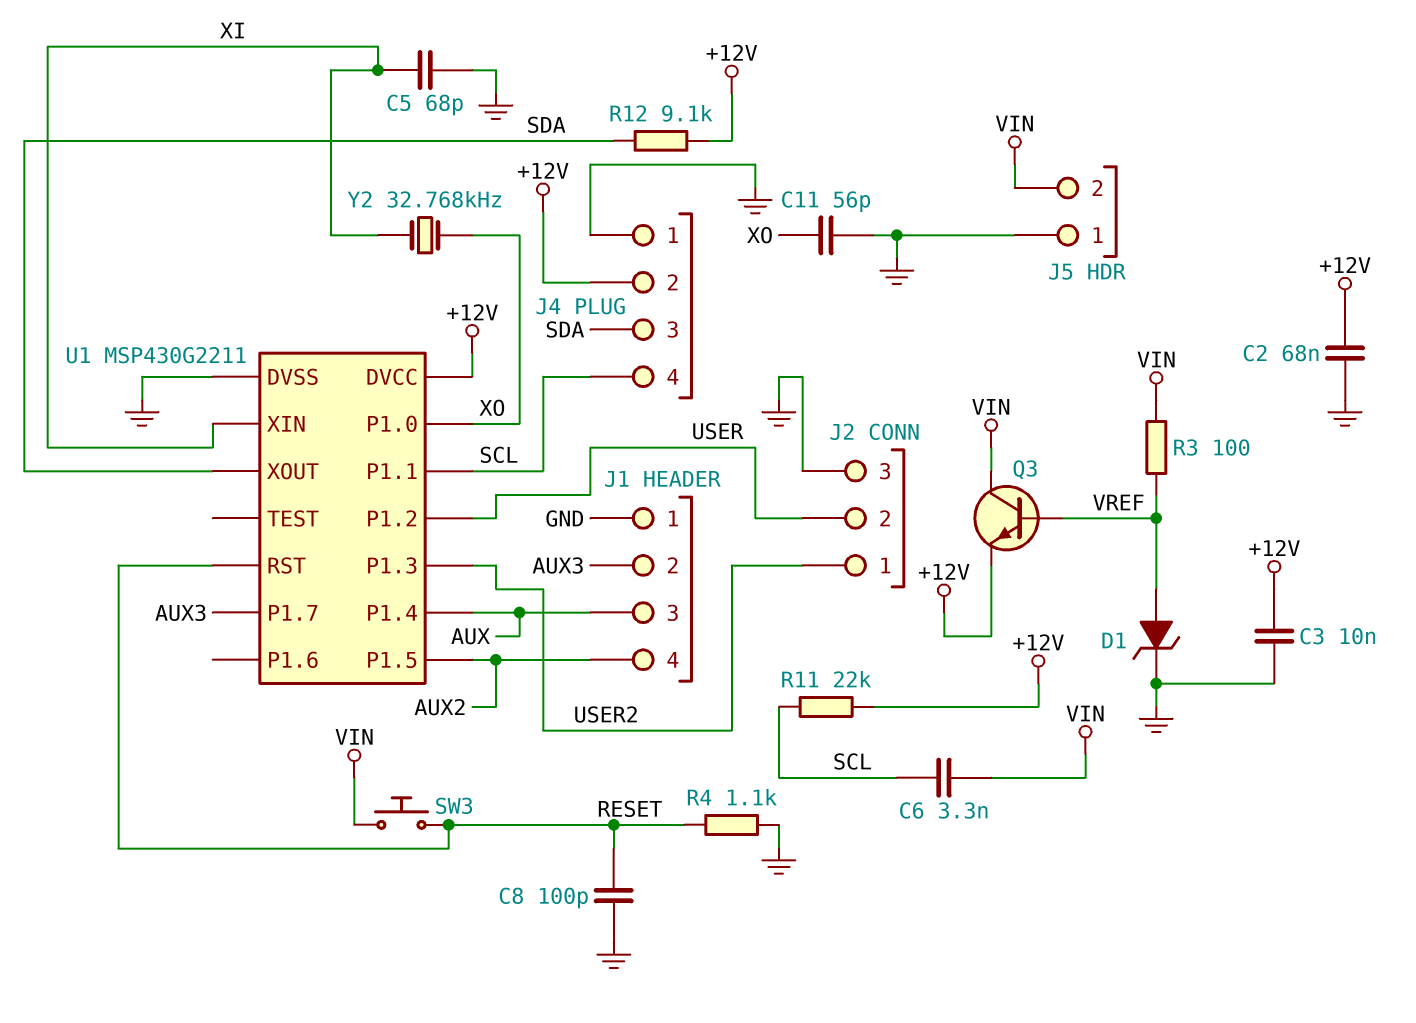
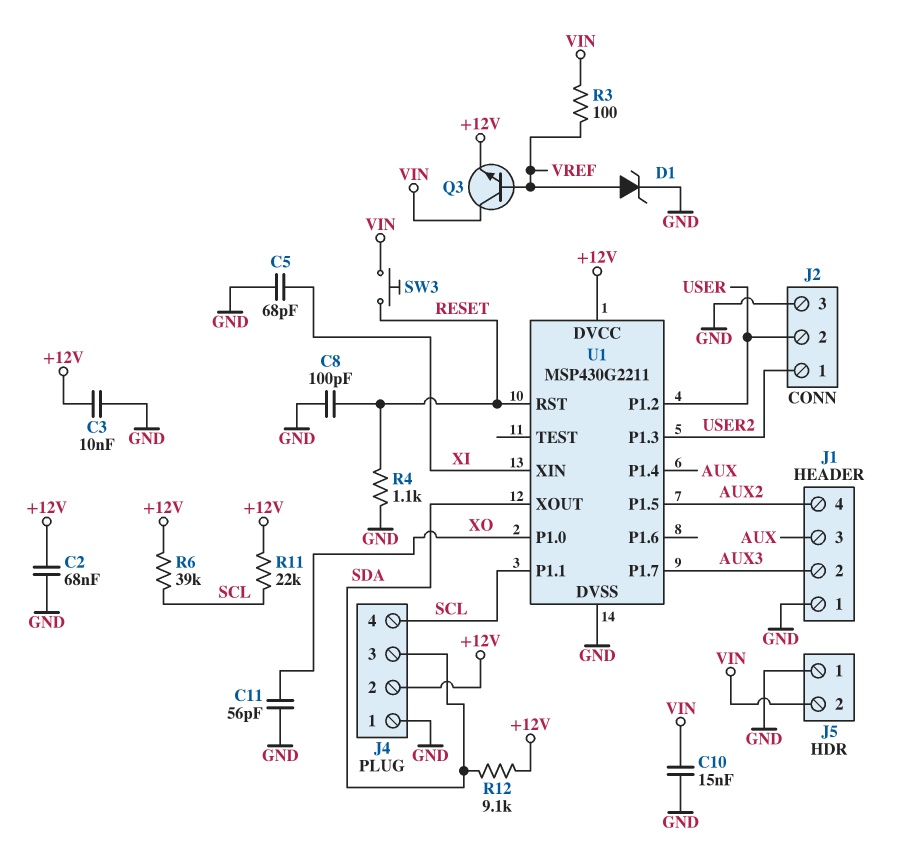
C6: 3.3nF (SCL, VIN) -> none
C10: none -> 15nF (GND, VIN)
R6: none -> 39k (+12V, SCL)
Y2: 32.768kHz (XI, XO) -> none

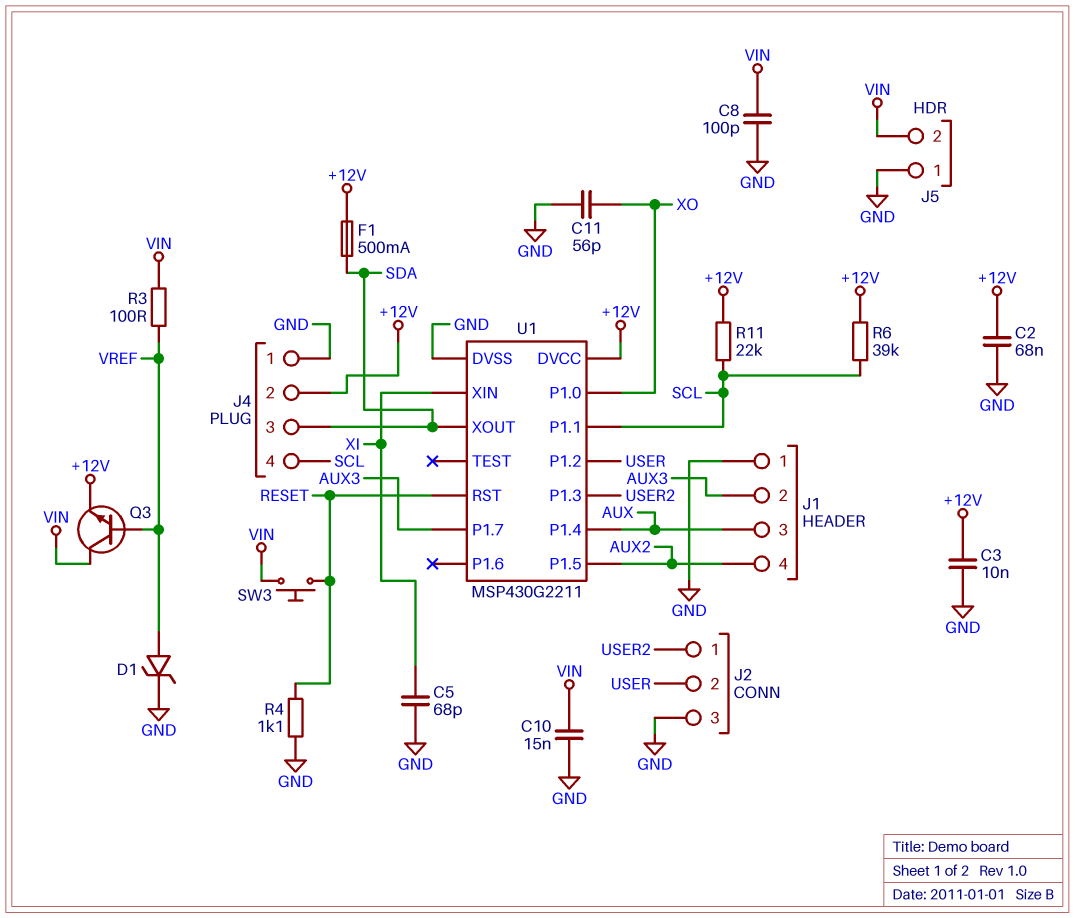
C8: 100pF (GND, RESET) -> 100pF (GND, VIN)
F1: none -> 500mA (+12V, SDA)
R12: 9.1k (+12V, SDA) -> none

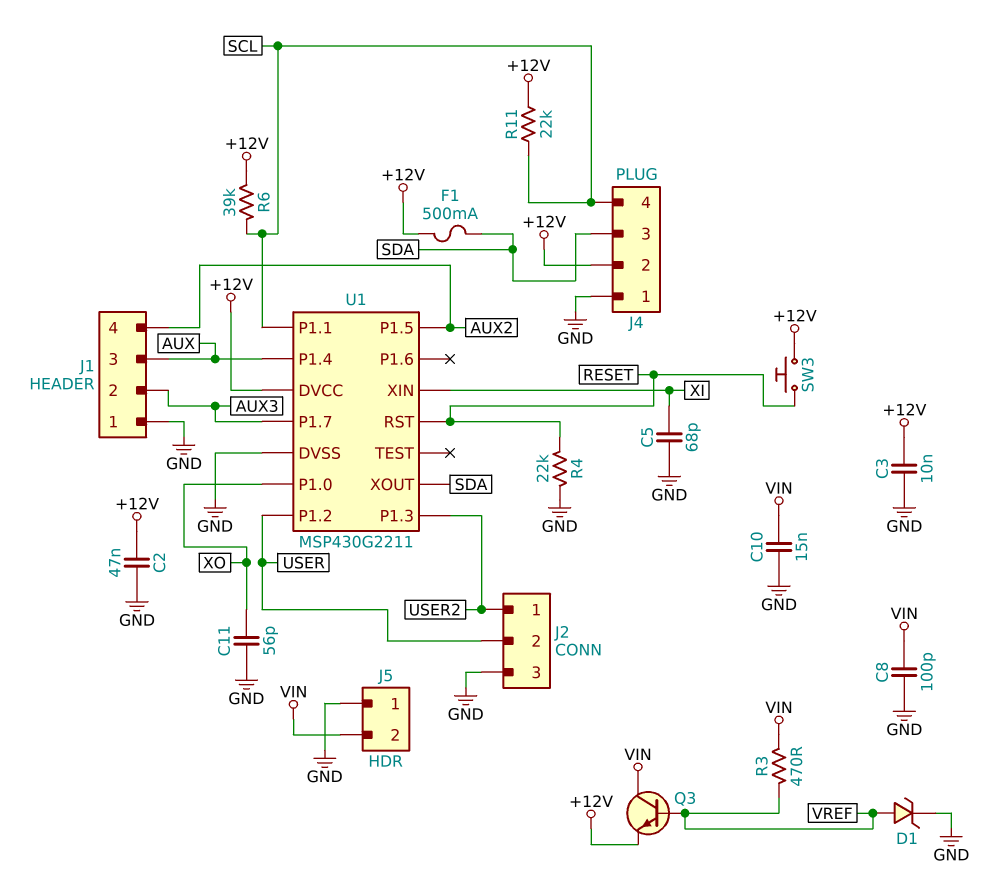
C2: 68nF (+12V, GND) -> 47nF (+12V, GND)
R3: 100 (VIN, VREF) -> 470 (VIN, VREF)
R4: 1.1k (GND, RESET) -> 22k (GND, RESET)
SW3: button (RESET, VIN) -> button (+12V, RESET)

